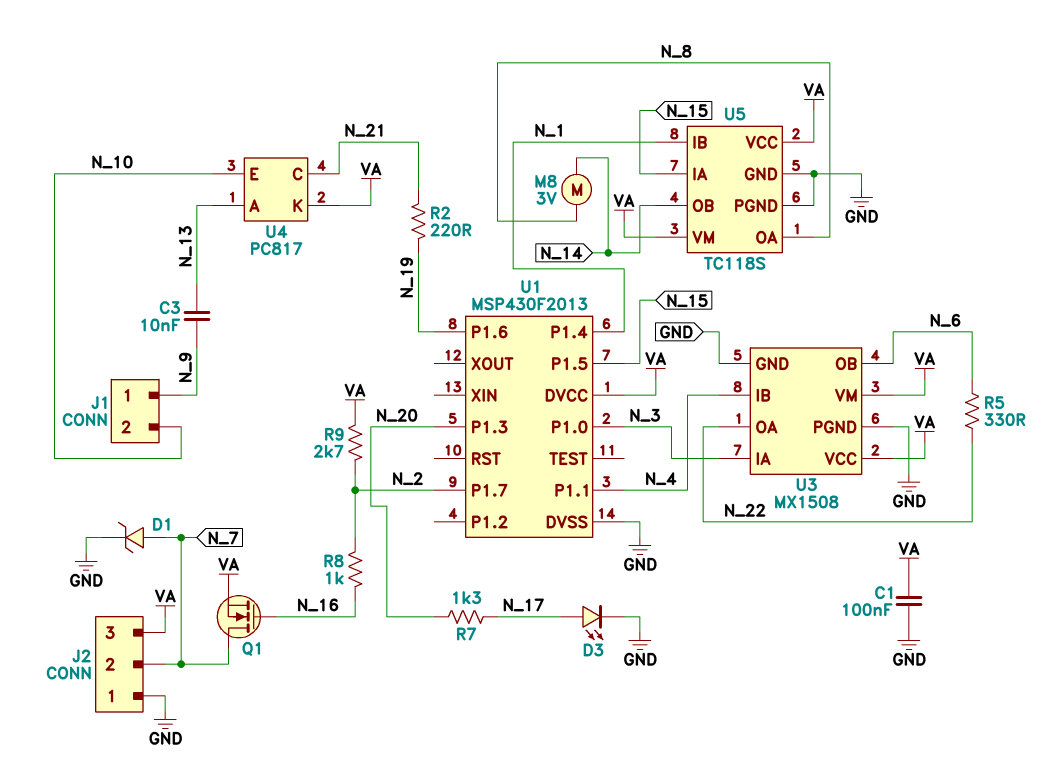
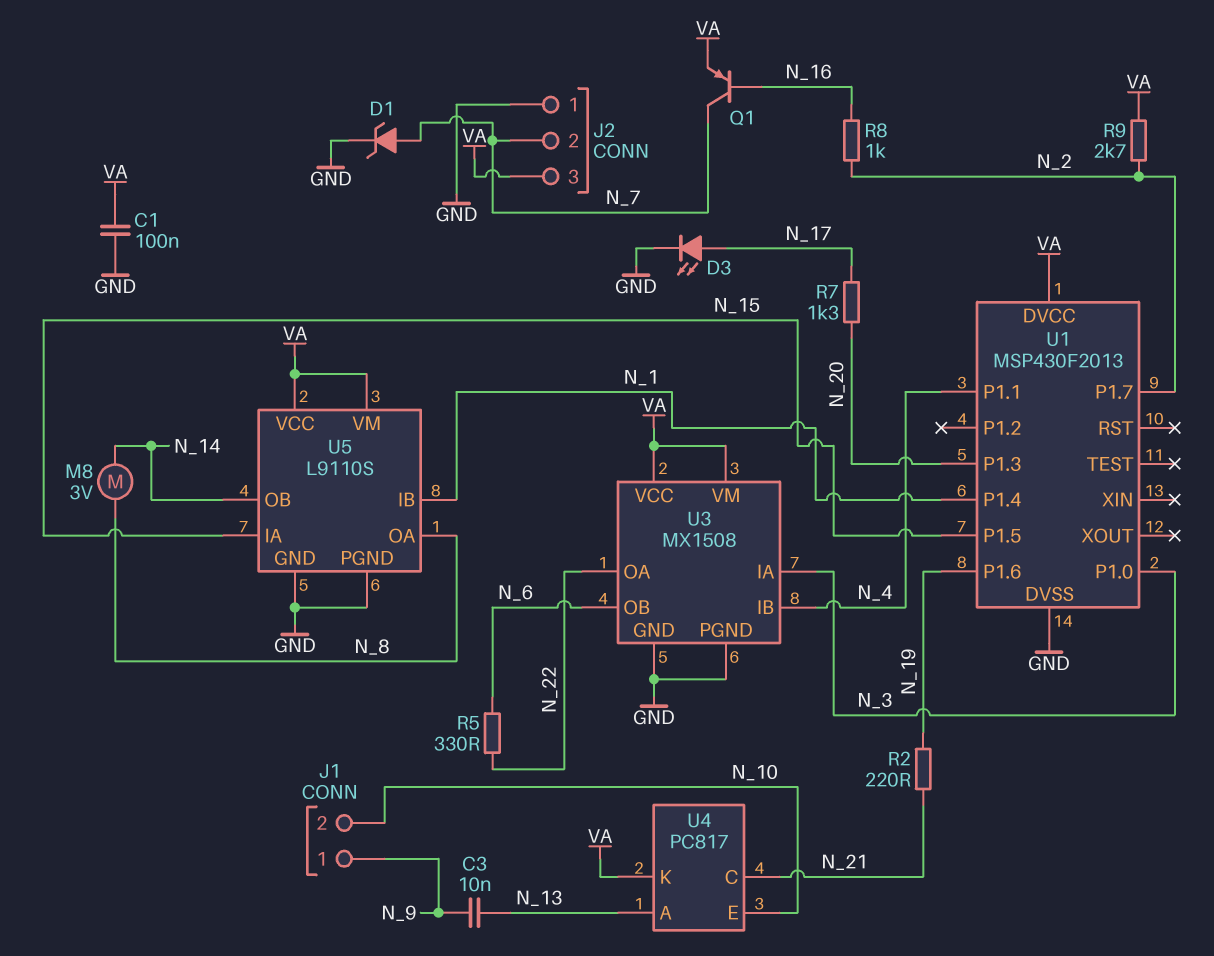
Q1: NMOS (G N_16, D N_7, S VA) -> PNP (B N_16, C N_7, E VA)
U5: TC118S -> L9110S

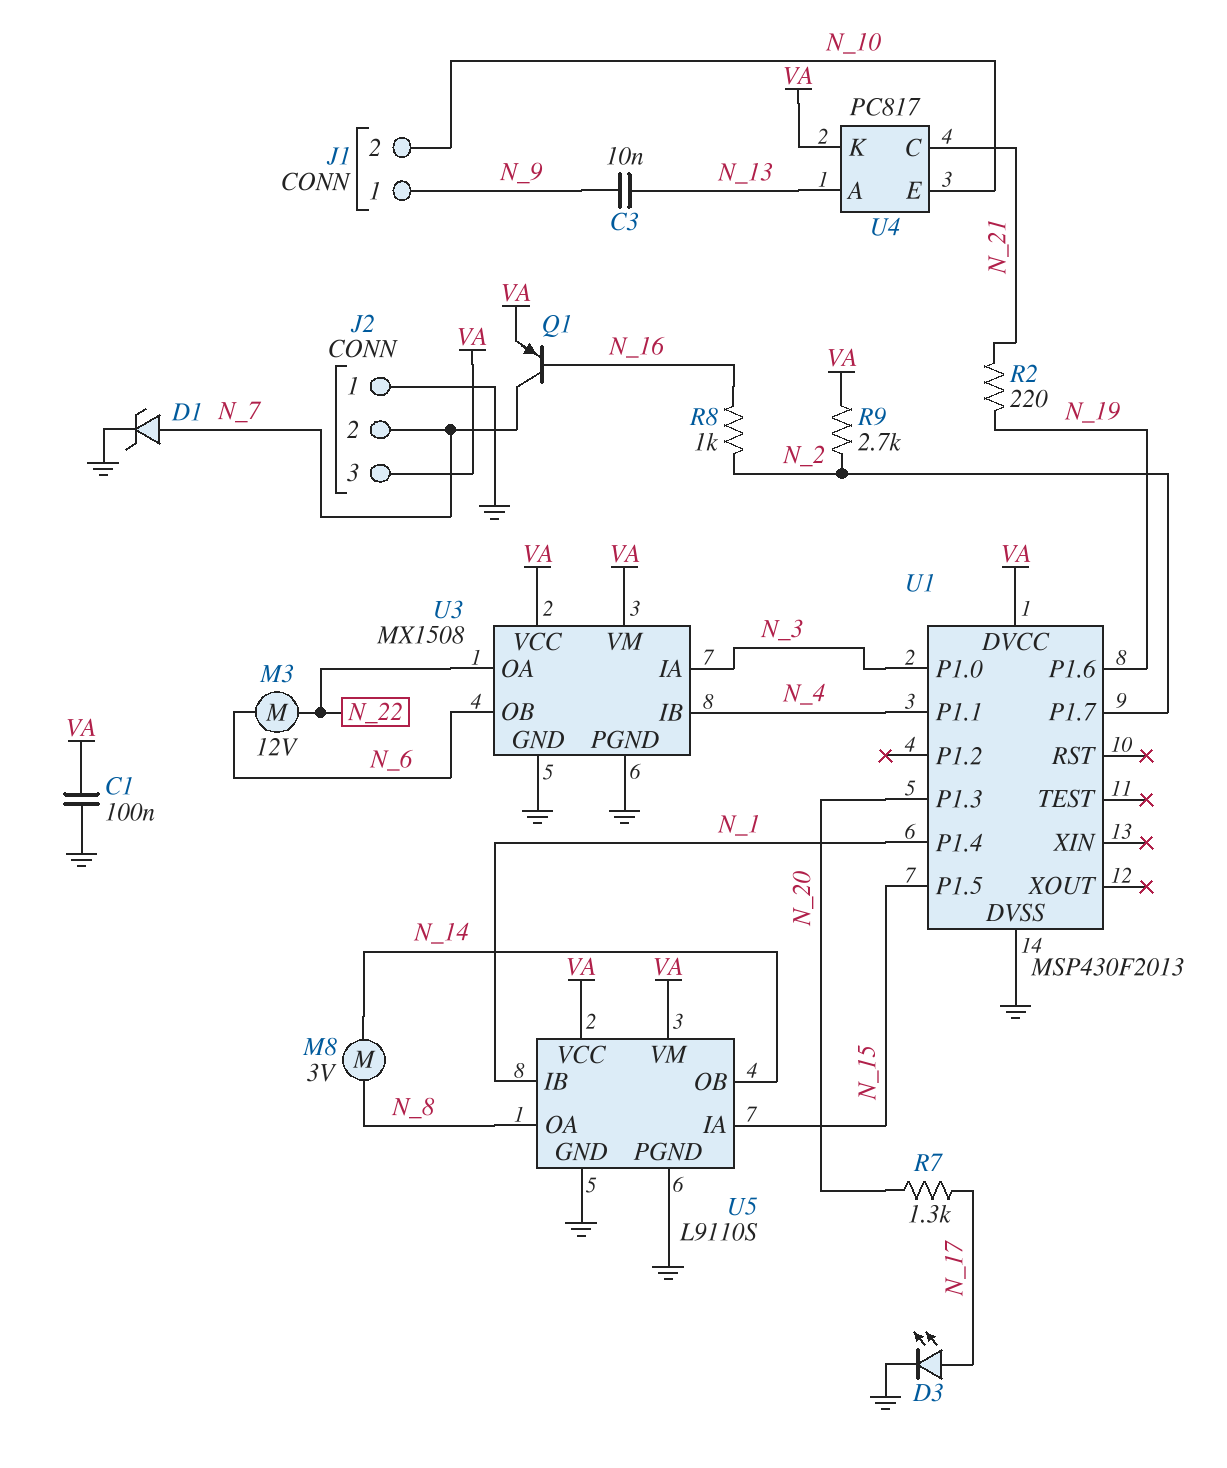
M3: none -> motor 12V (N_6, N_22)
R5: 330 (N_6, N_22) -> none

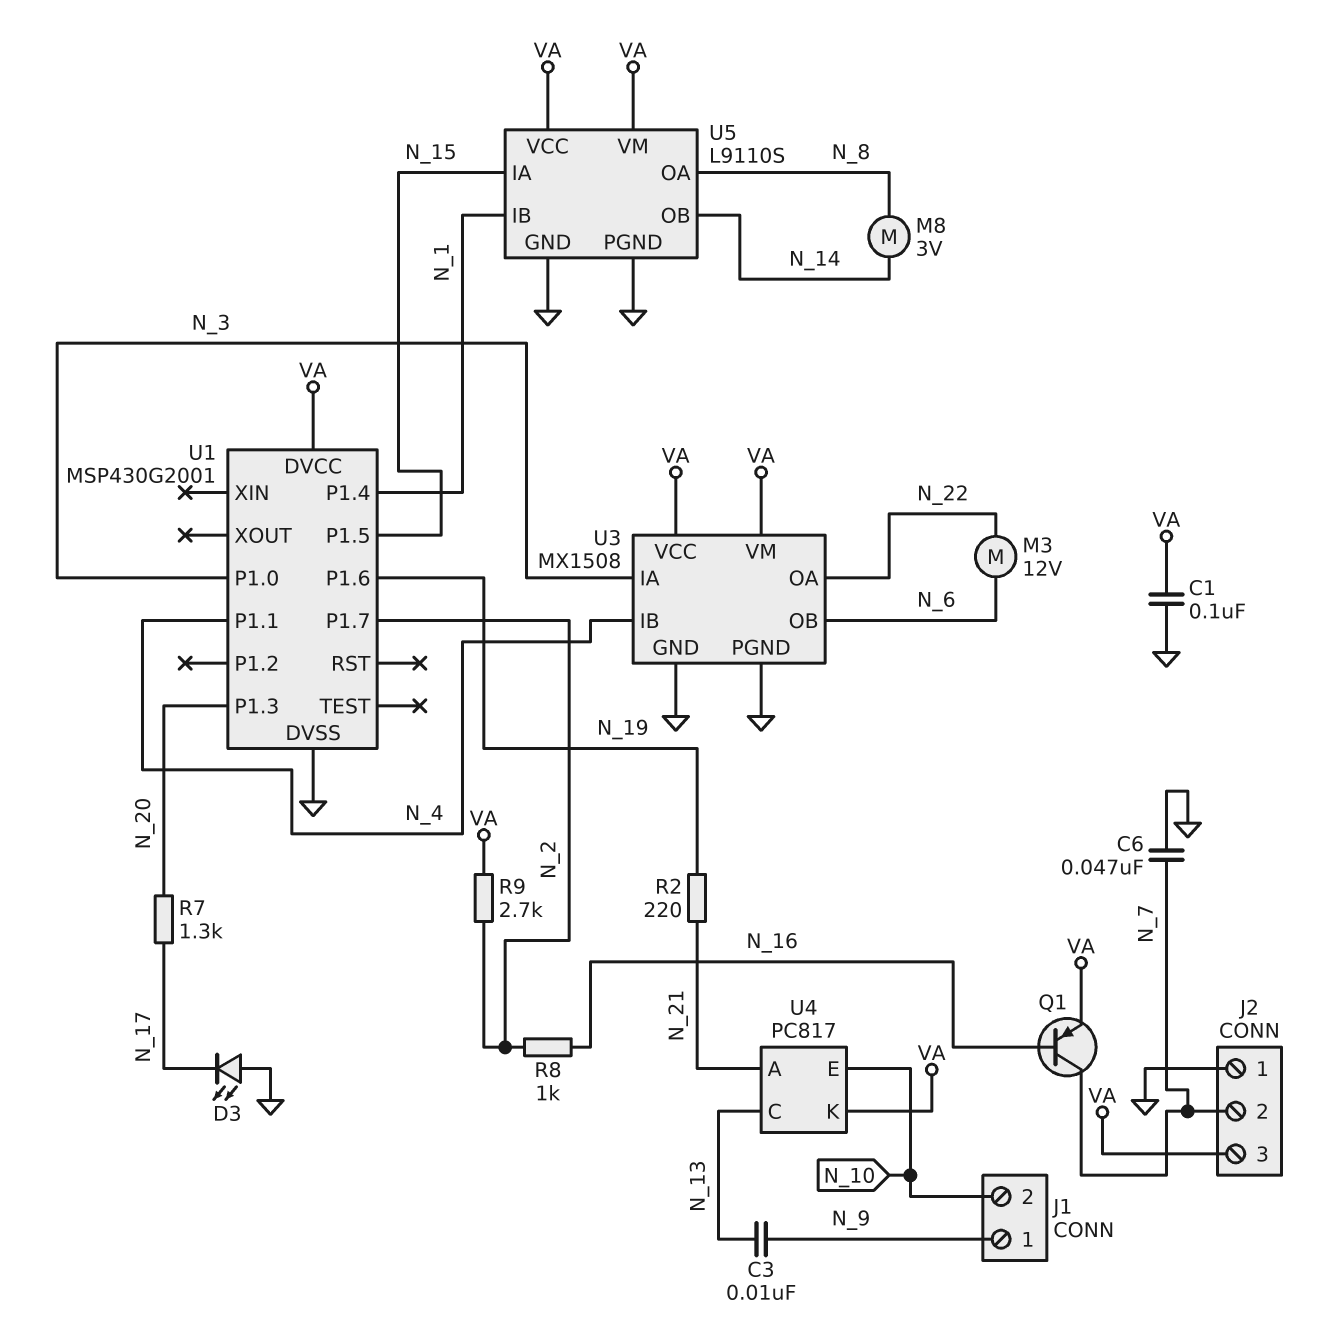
C6: none -> 47nF (GND, N_7)
D1: zener (A N_7, K GND) -> none
D3: LED (A N_17, K GND) -> LED (A GND, K N_17)
U1: MSP430F2013 -> MSP430G2001
U4 pin A: N_13 -> N_21
U4 pin C: N_21 -> N_13

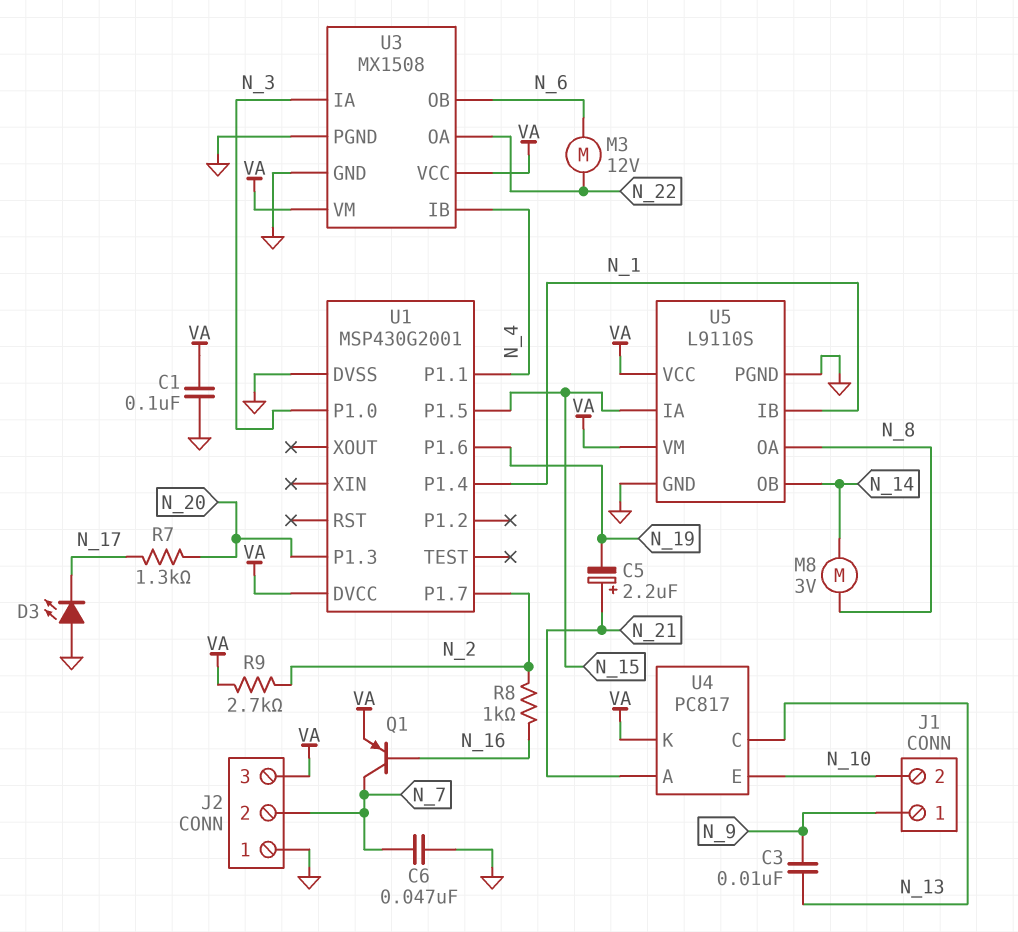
C5: none -> 2.2uF (plus N_21, minus N_19)
R2: 220 (N_19, N_21) -> none

